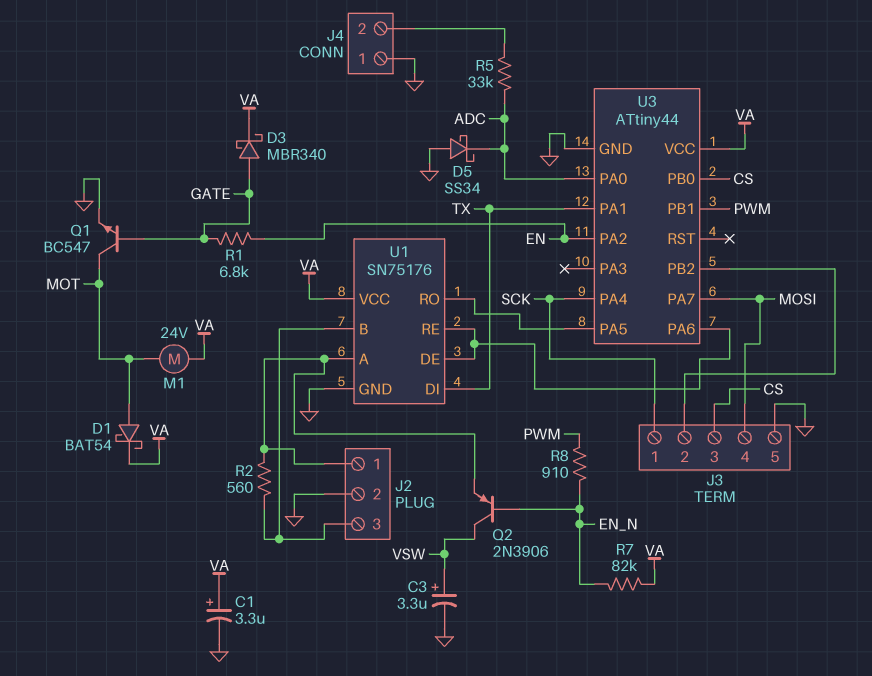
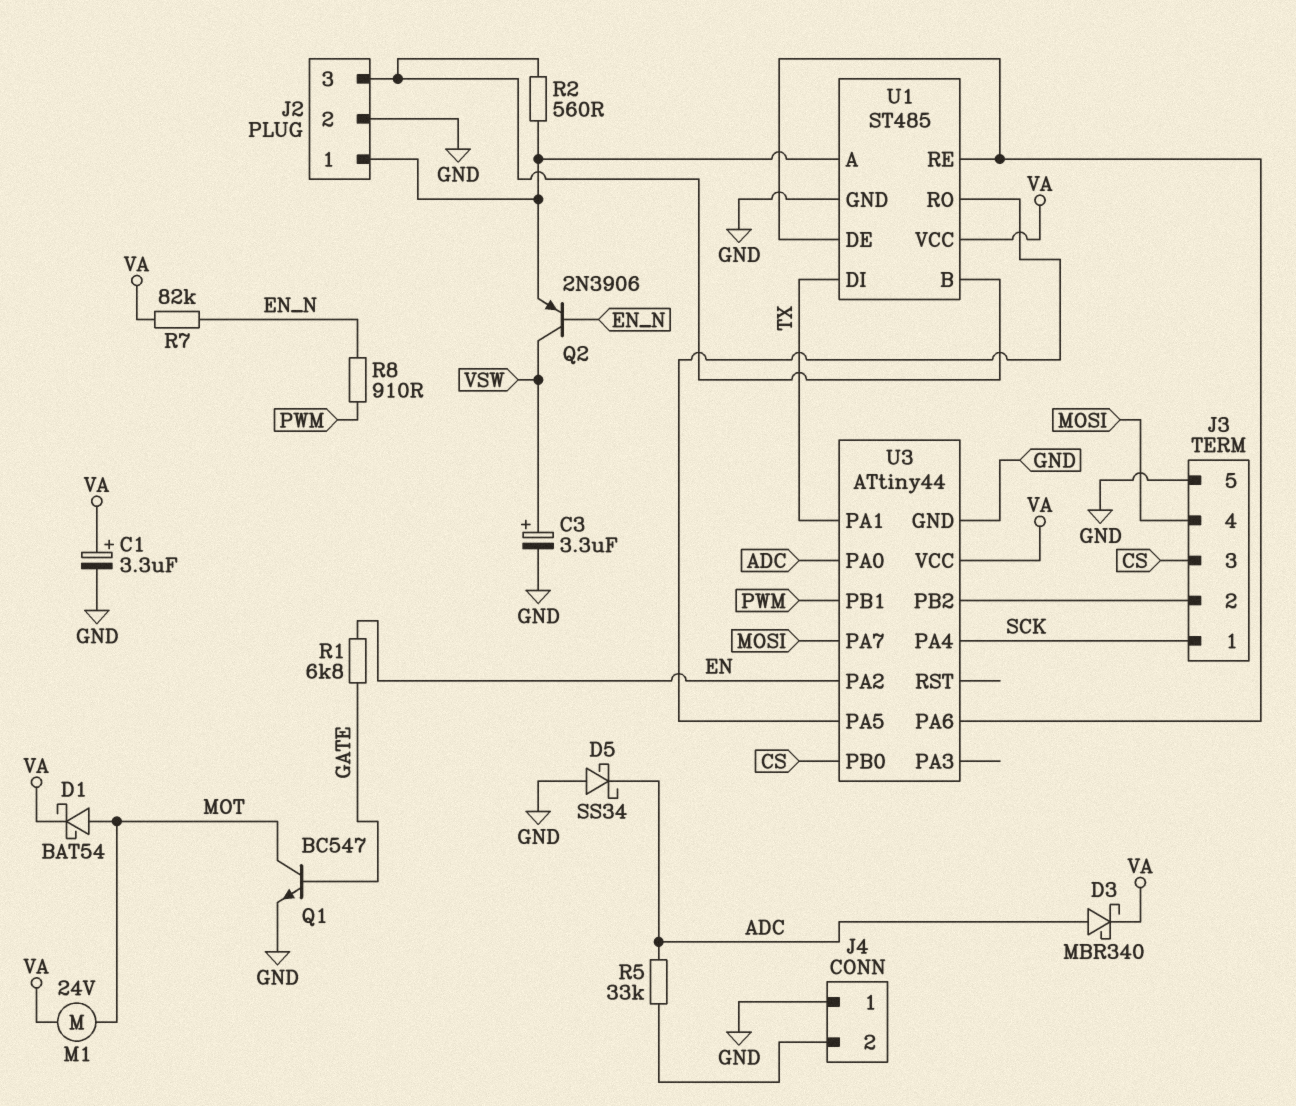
D3: schottky MBR340 (A GATE, K VA) -> schottky MBR340 (A ADC, K VA)
U1: SN75176 -> ST485

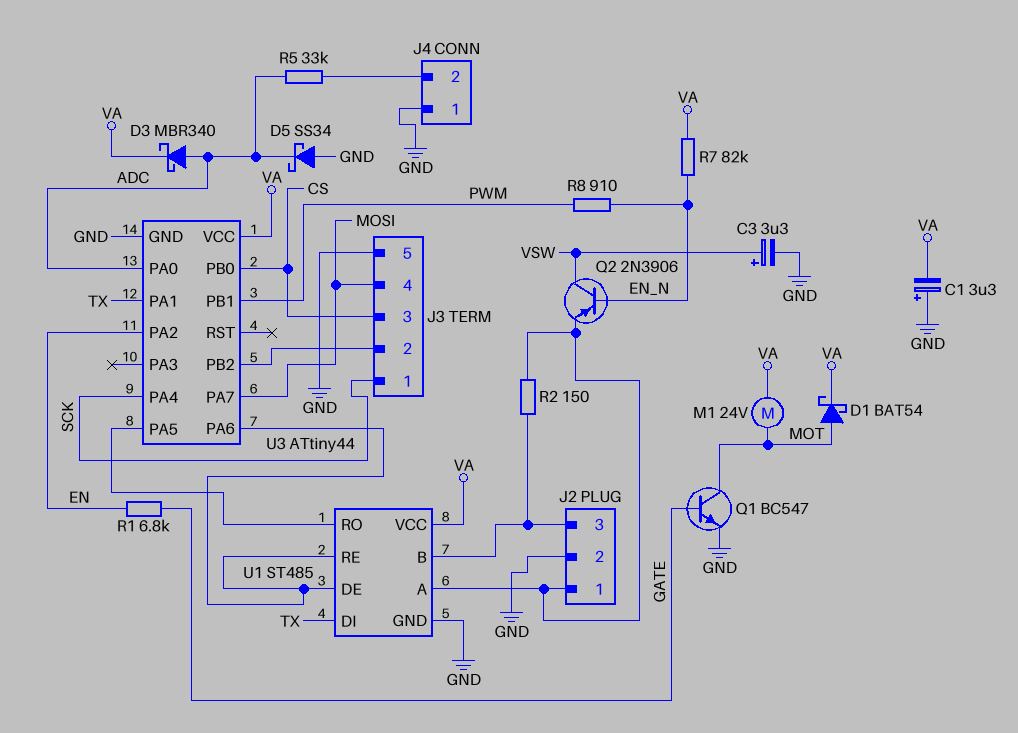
C1: 3.3uF (plus VA, minus GND) -> 3.3uF (plus GND, minus VA)
R2: 560 (J2/1, J2/3) -> 150 (J2/1, J2/3)

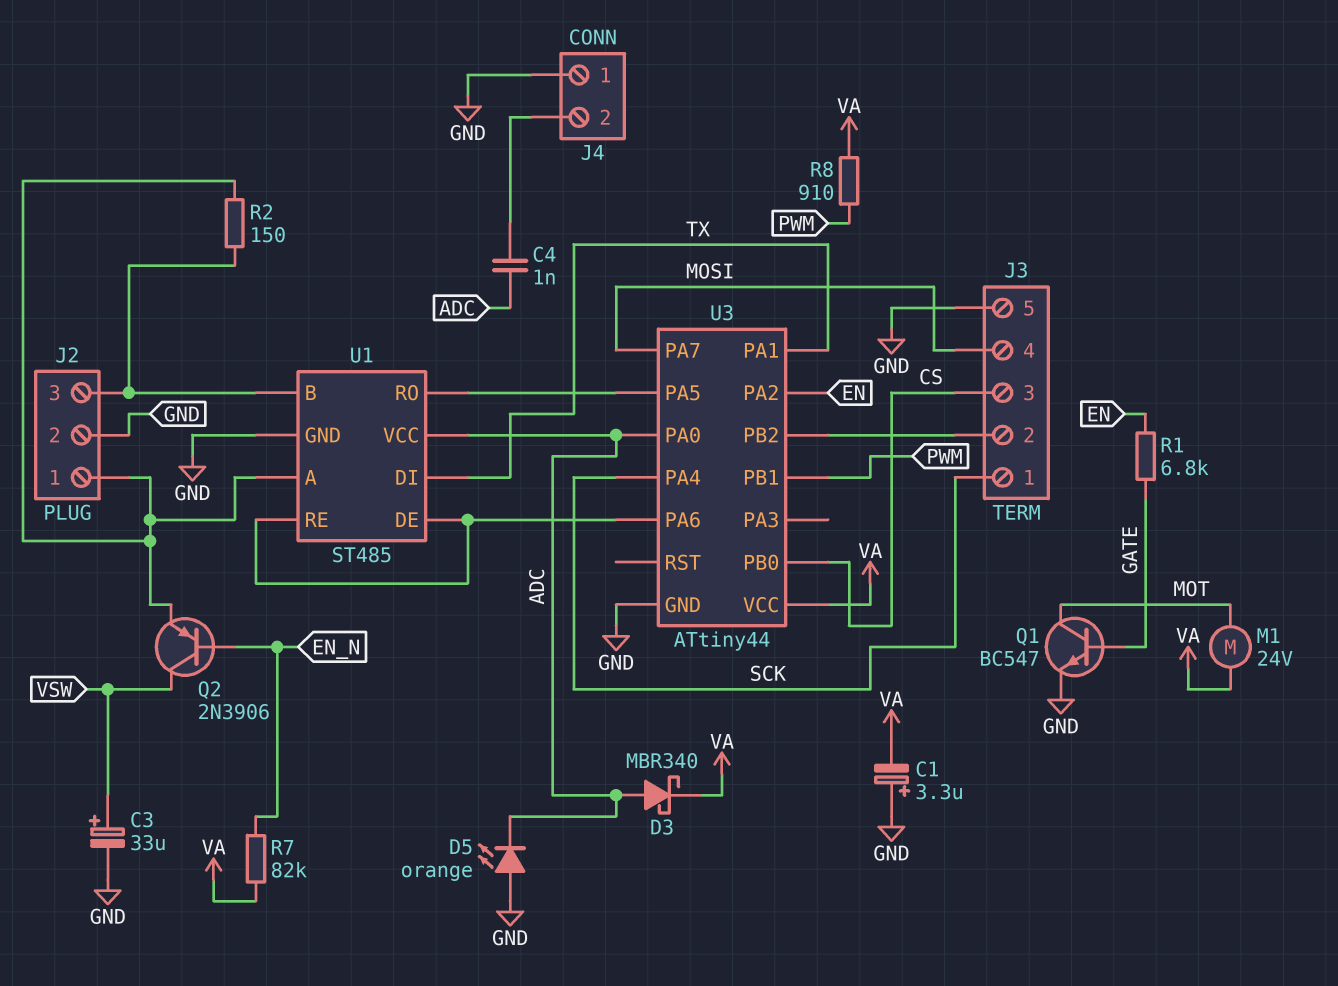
C3: 3.3uF (plus VSW, minus GND) -> 33uF (plus VSW, minus GND)
C4: none -> 1nF (ADC, J4/2)
D1: schottky BAT54 (A MOT, K VA) -> none
D5: schottky SS34 (A GND, K ADC) -> LED orange (A GND, K ADC)
R5: 33k (ADC, J4/2) -> none
R8: 910 (EN_N, PWM) -> 910 (PWM, VA)
U1 pin VCC: VA -> ADC

